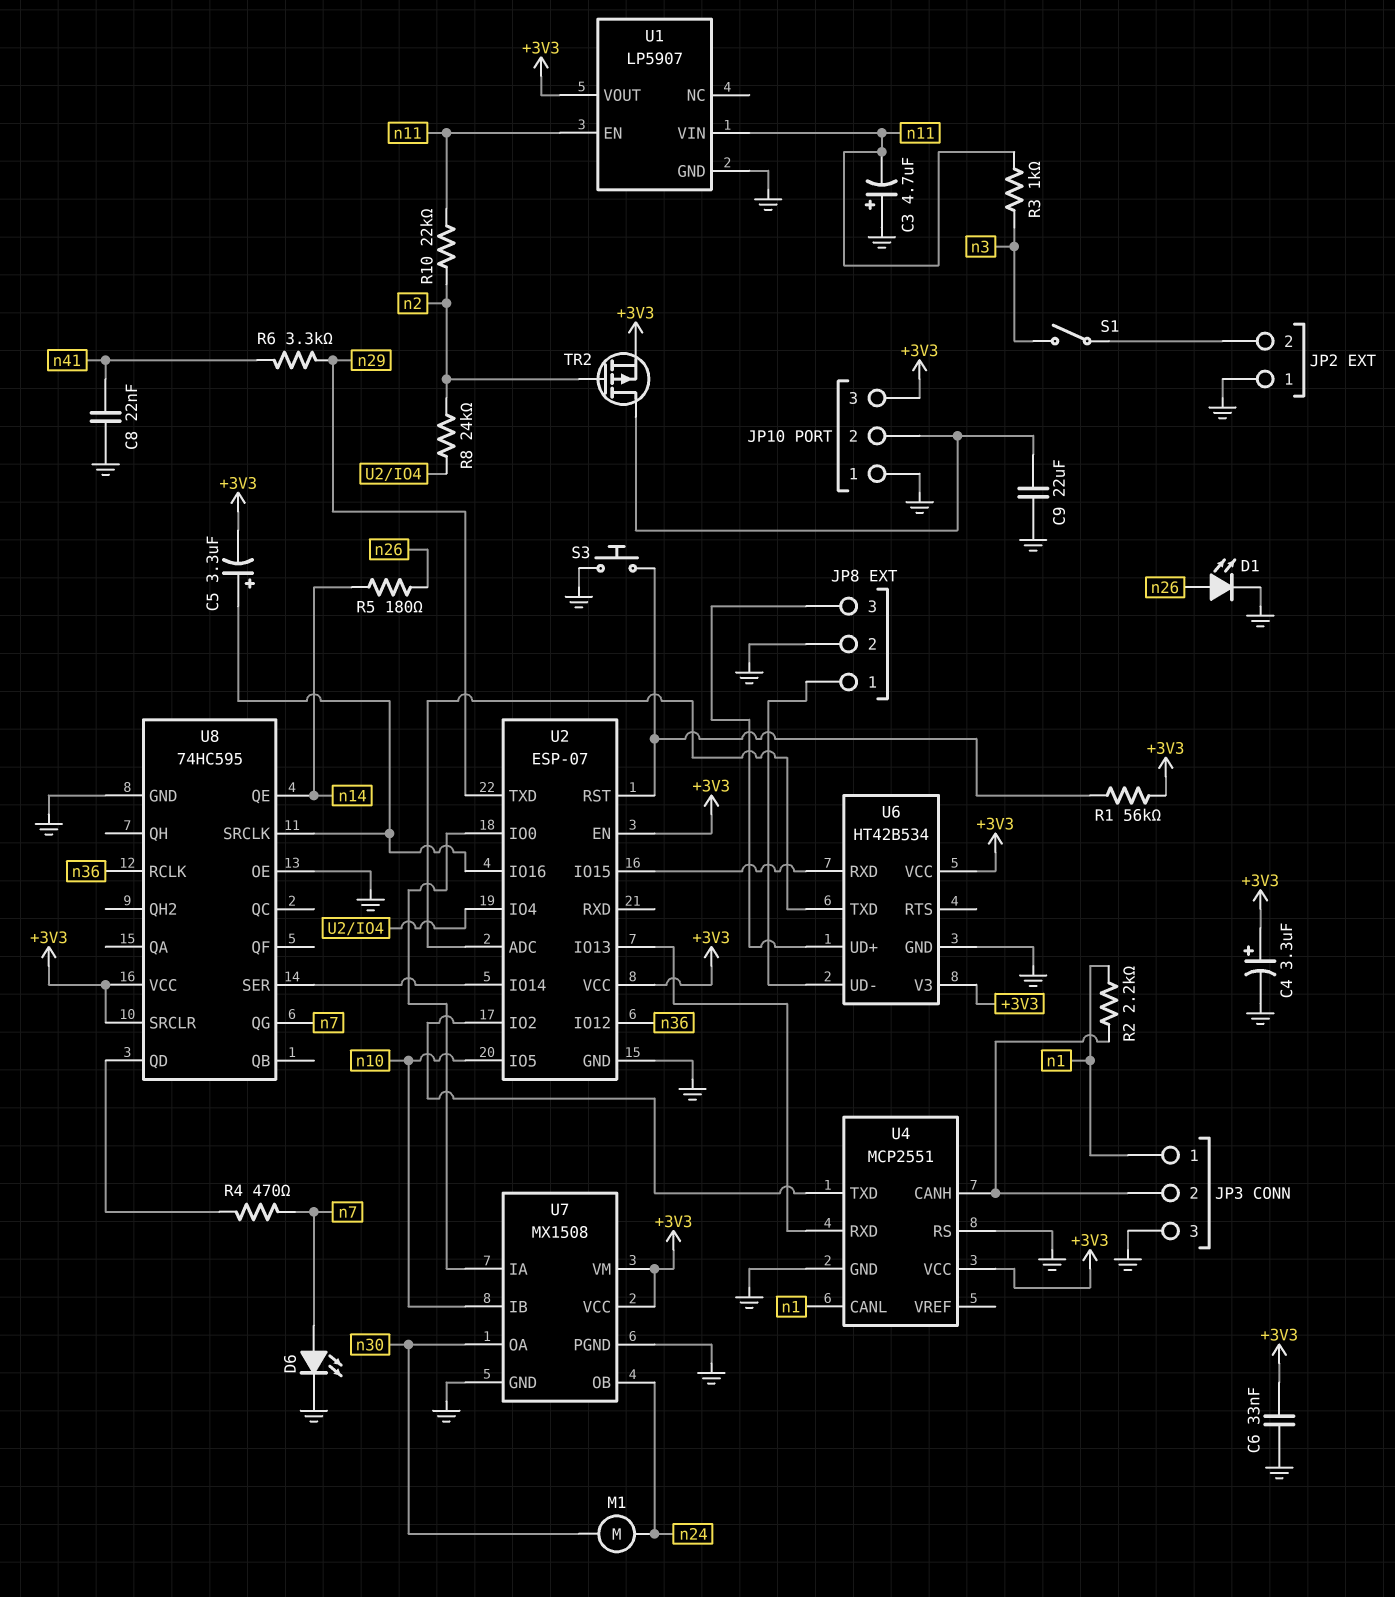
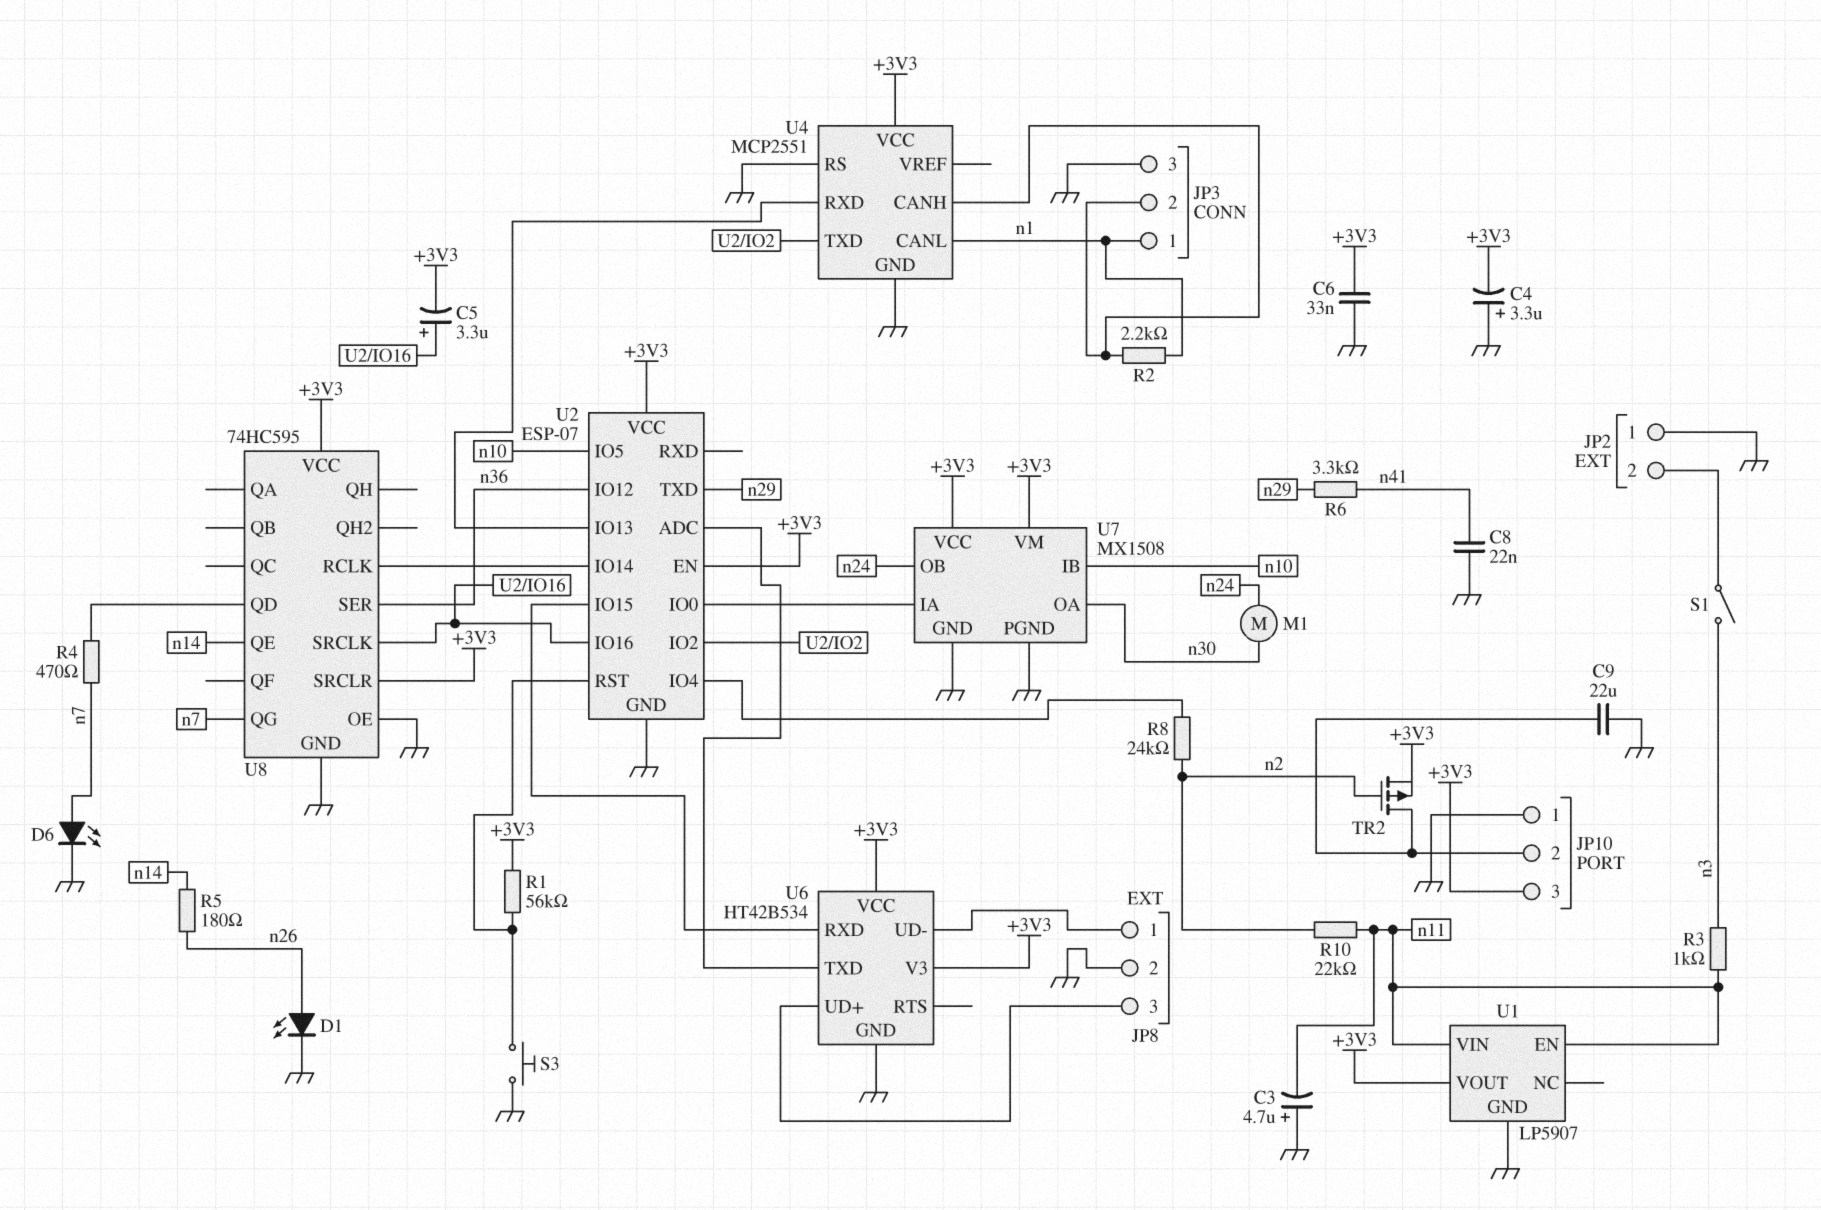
C4: 3.3uF (plus +3V3, minus GND) -> 3.3uF (plus GND, minus +3V3)
U8 pin RCLK: n36 -> U2/IO14
U8 pin SER: U2/IO14 -> n36

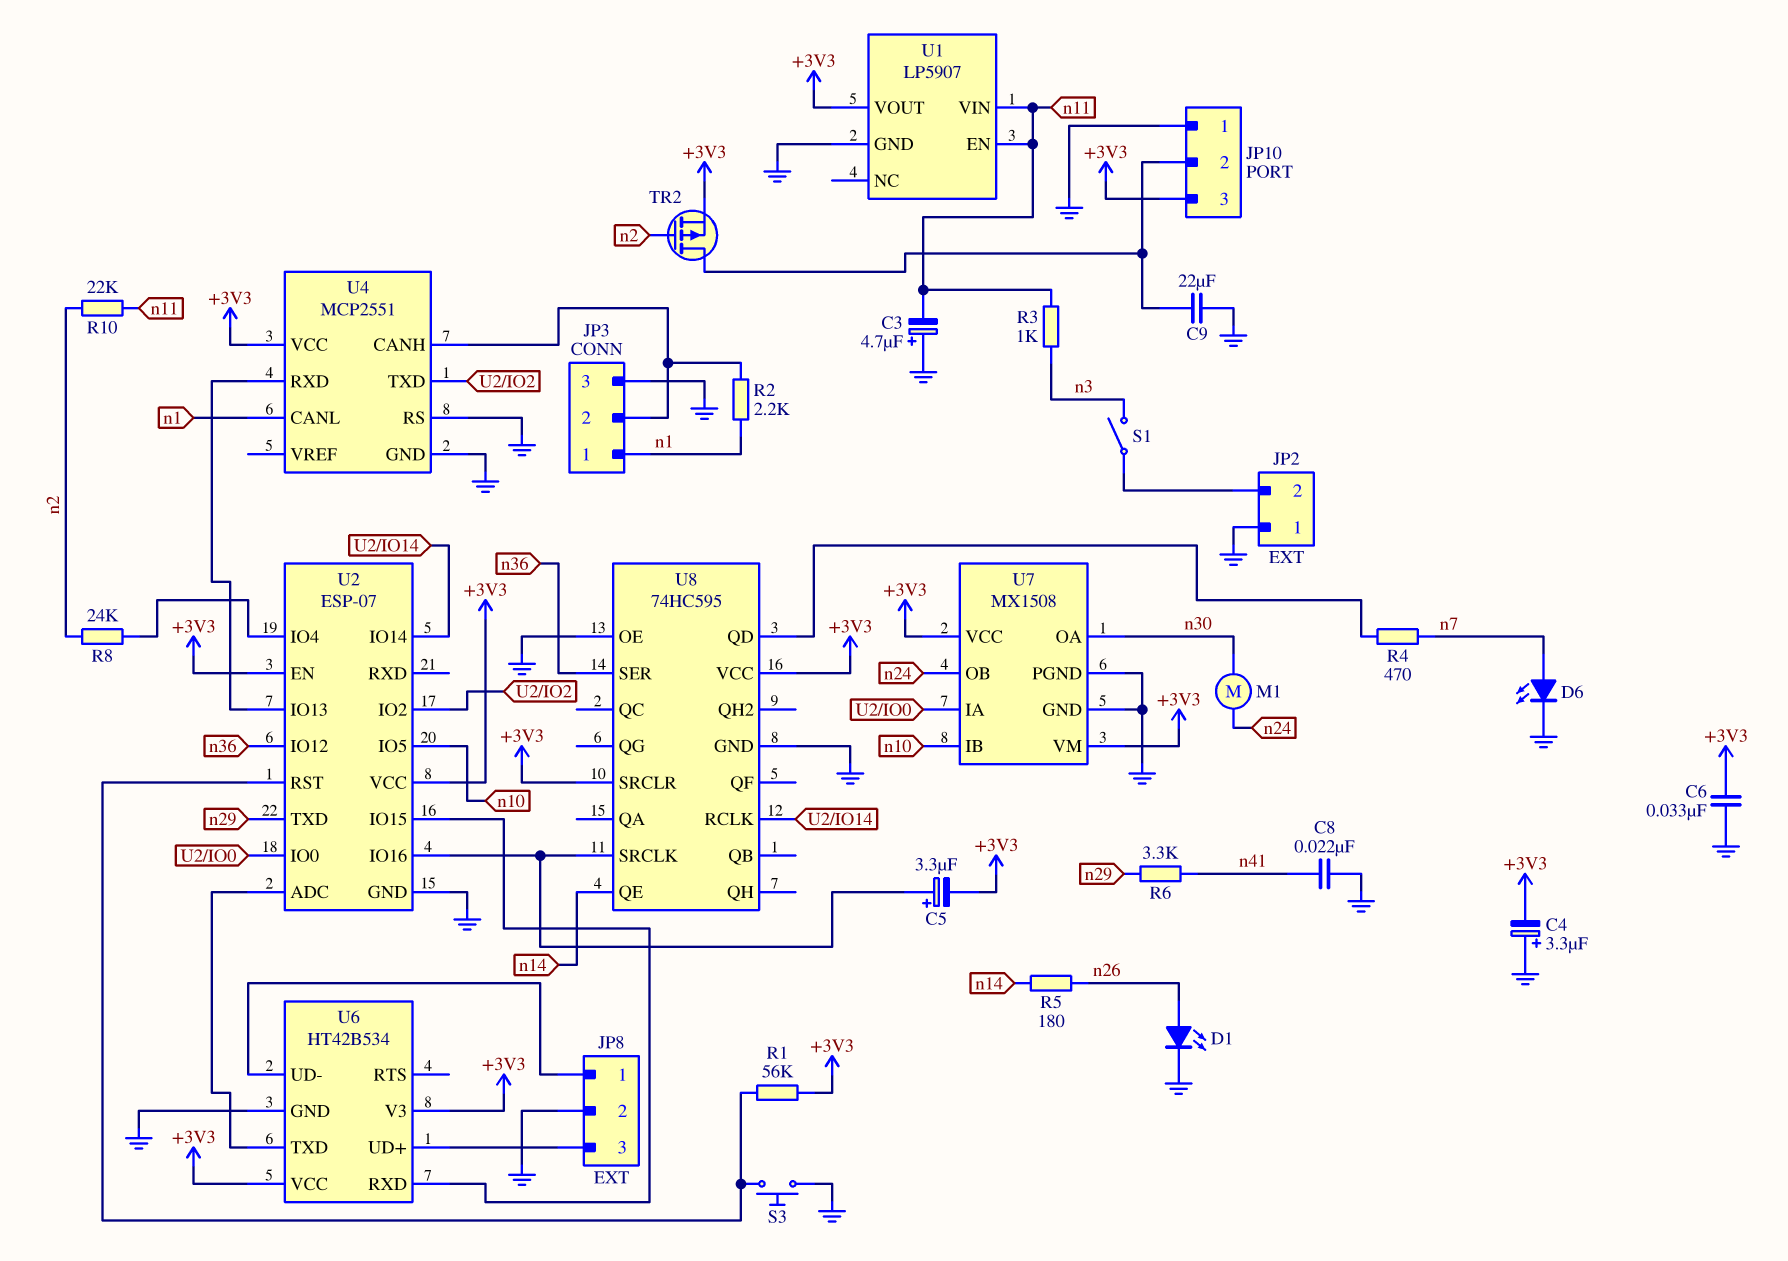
U8 pin QG: n7 -> none

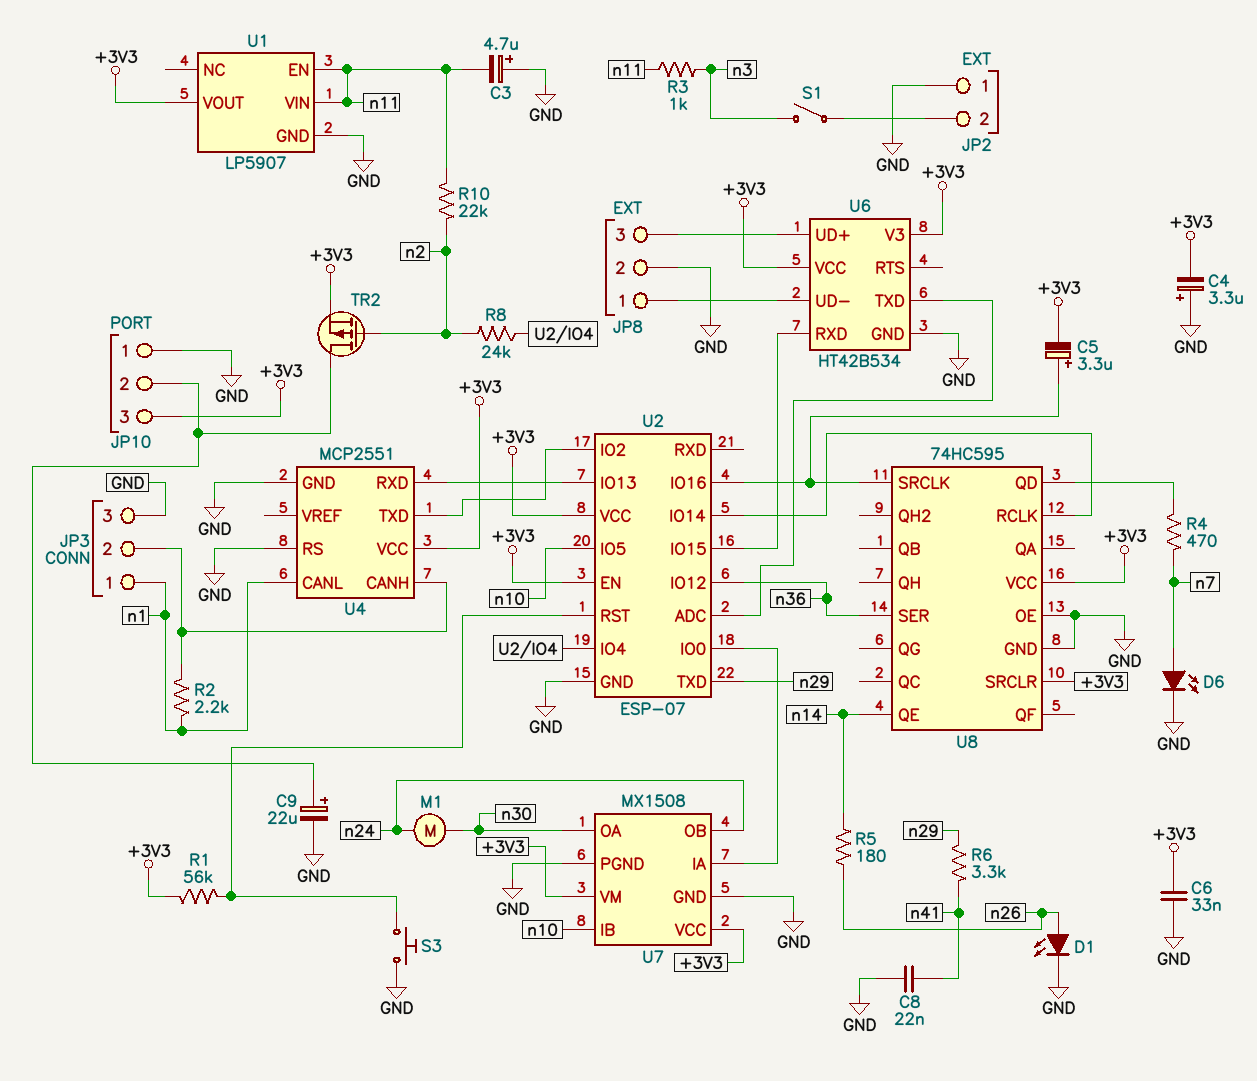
C9: 22uF (GND, JP10/2) -> 22uF (plus JP10/2, minus GND)

